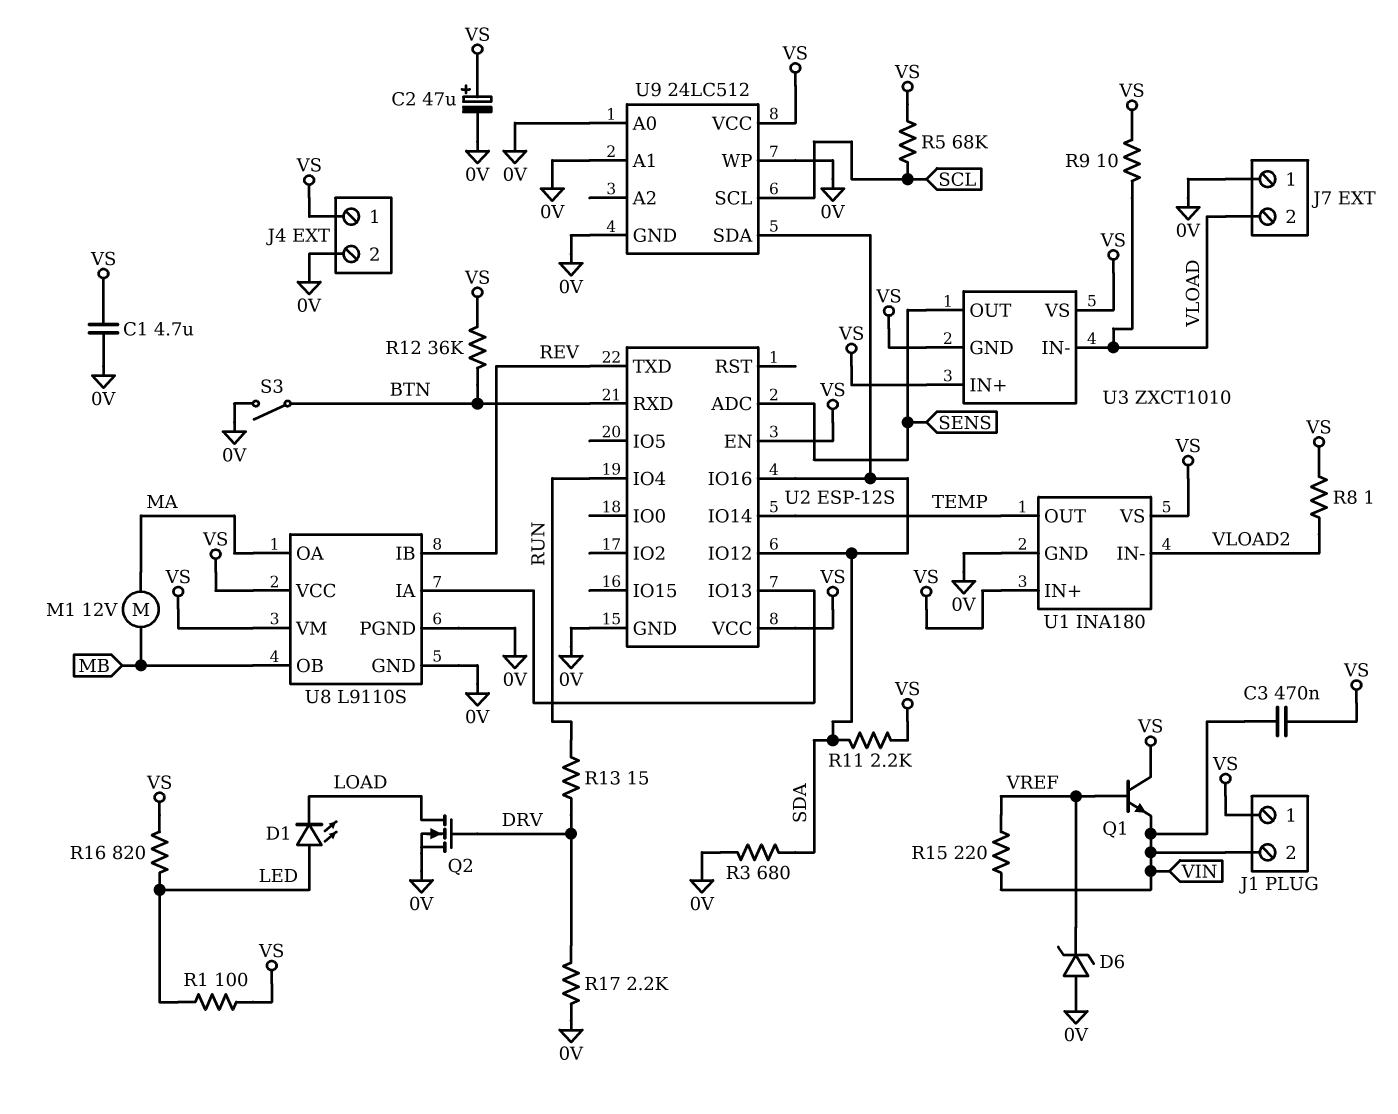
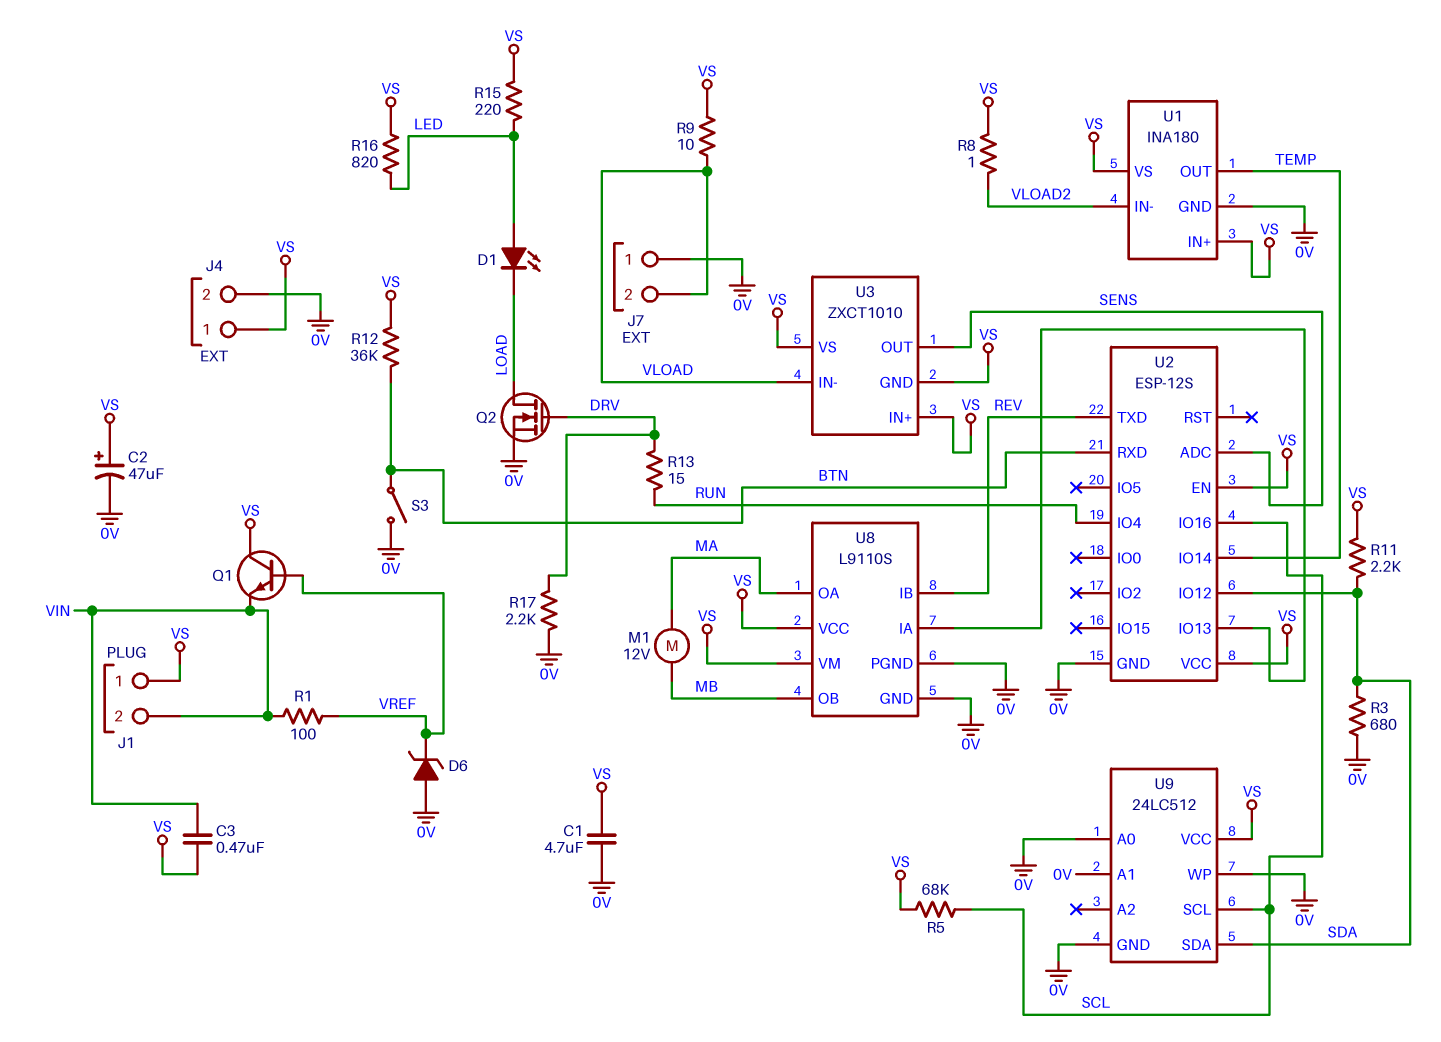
R1: 100 (LED, VS) -> 100 (VIN, VREF)
R15: 220 (VIN, VREF) -> 220 (LED, VS)
U2 pin IO16: SDA -> SCL

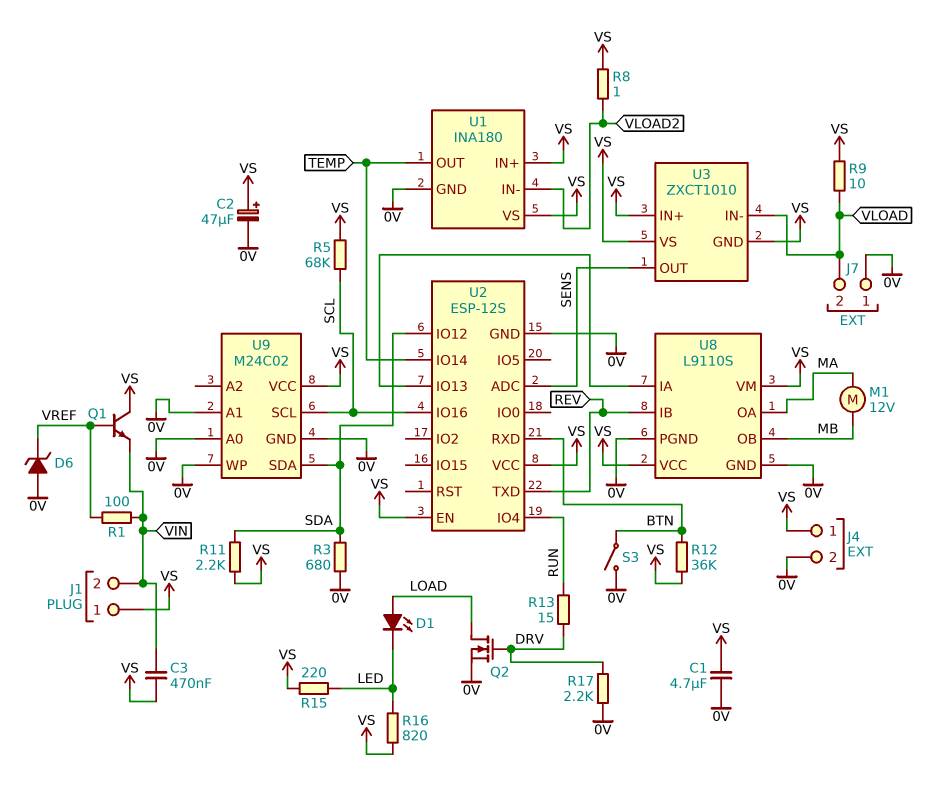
D1: LED (A LED, K LOAD) -> LED (A LOAD, K LED)
U9: 24LC512 -> M24C02

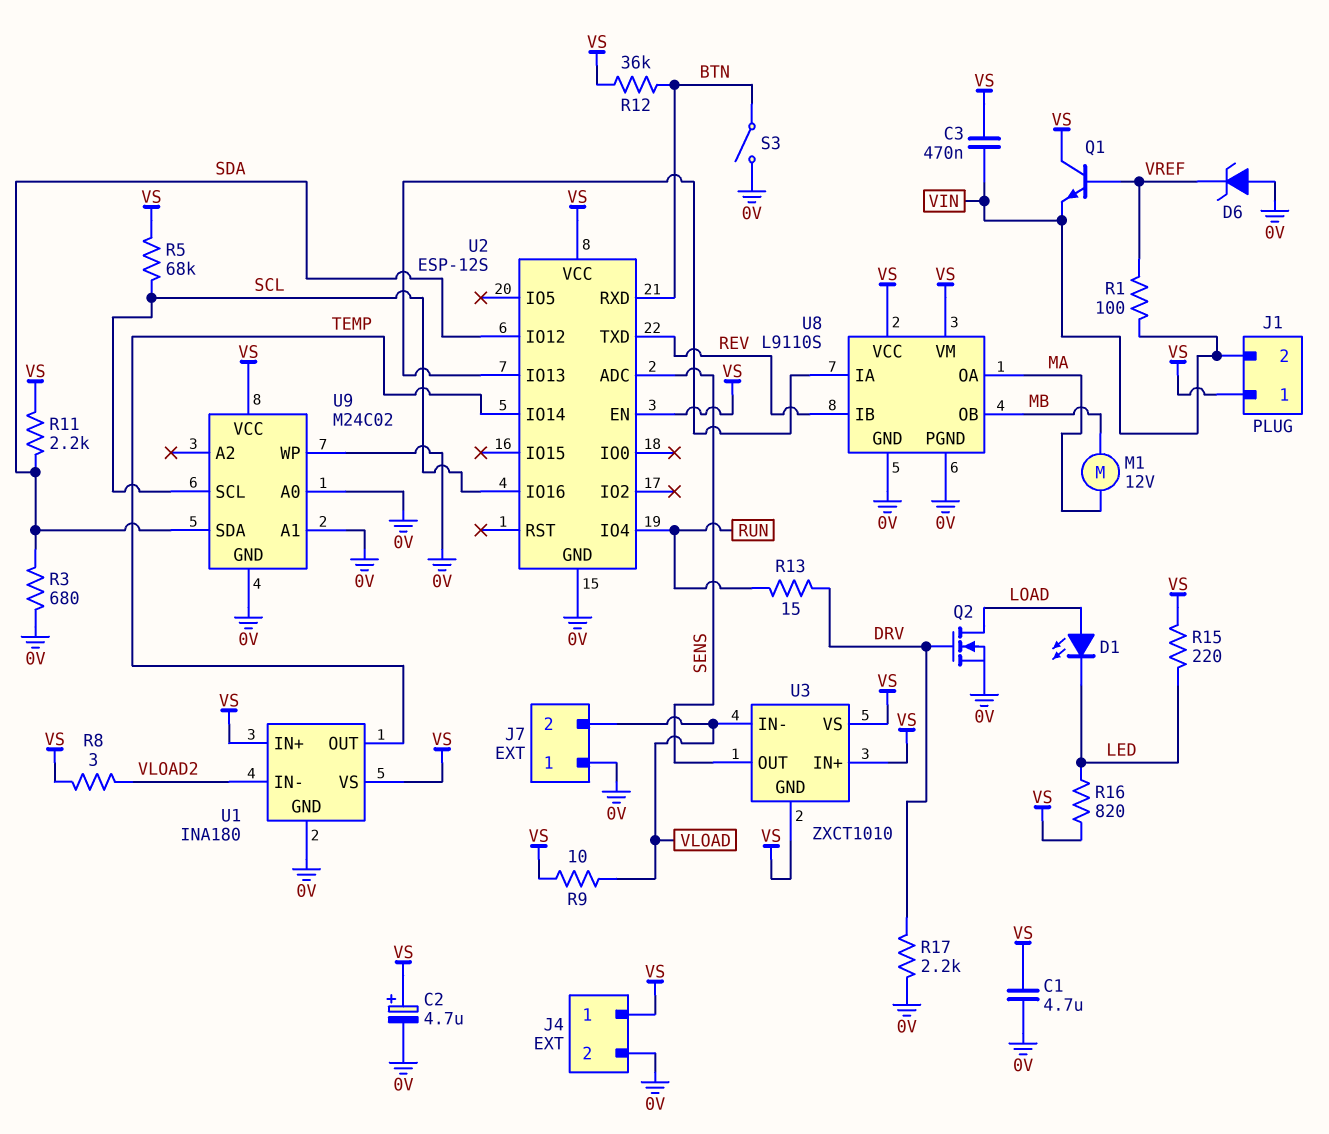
C2: 47uF (plus VS, minus 0V) -> 4.7uF (plus VS, minus 0V)
R8: 1 (VLOAD2, VS) -> 3 (VLOAD2, VS)

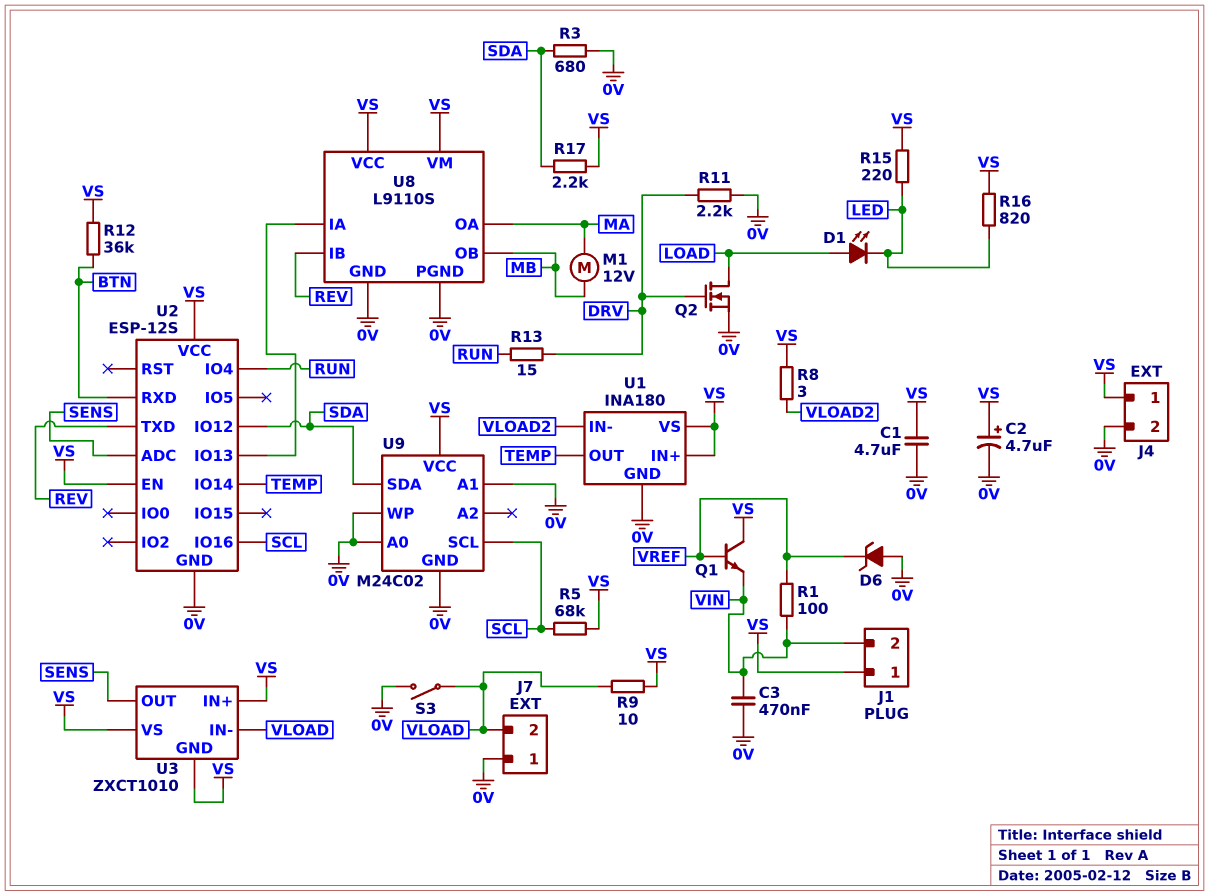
C3: 470nF (VIN, VS) -> 470nF (0V, VIN)
R11: 2.2k (SDA, VS) -> 2.2k (0V, DRV)
R17: 2.2k (0V, DRV) -> 2.2k (SDA, VS)
S3: switch (0V, BTN) -> switch (0V, VLOAD)

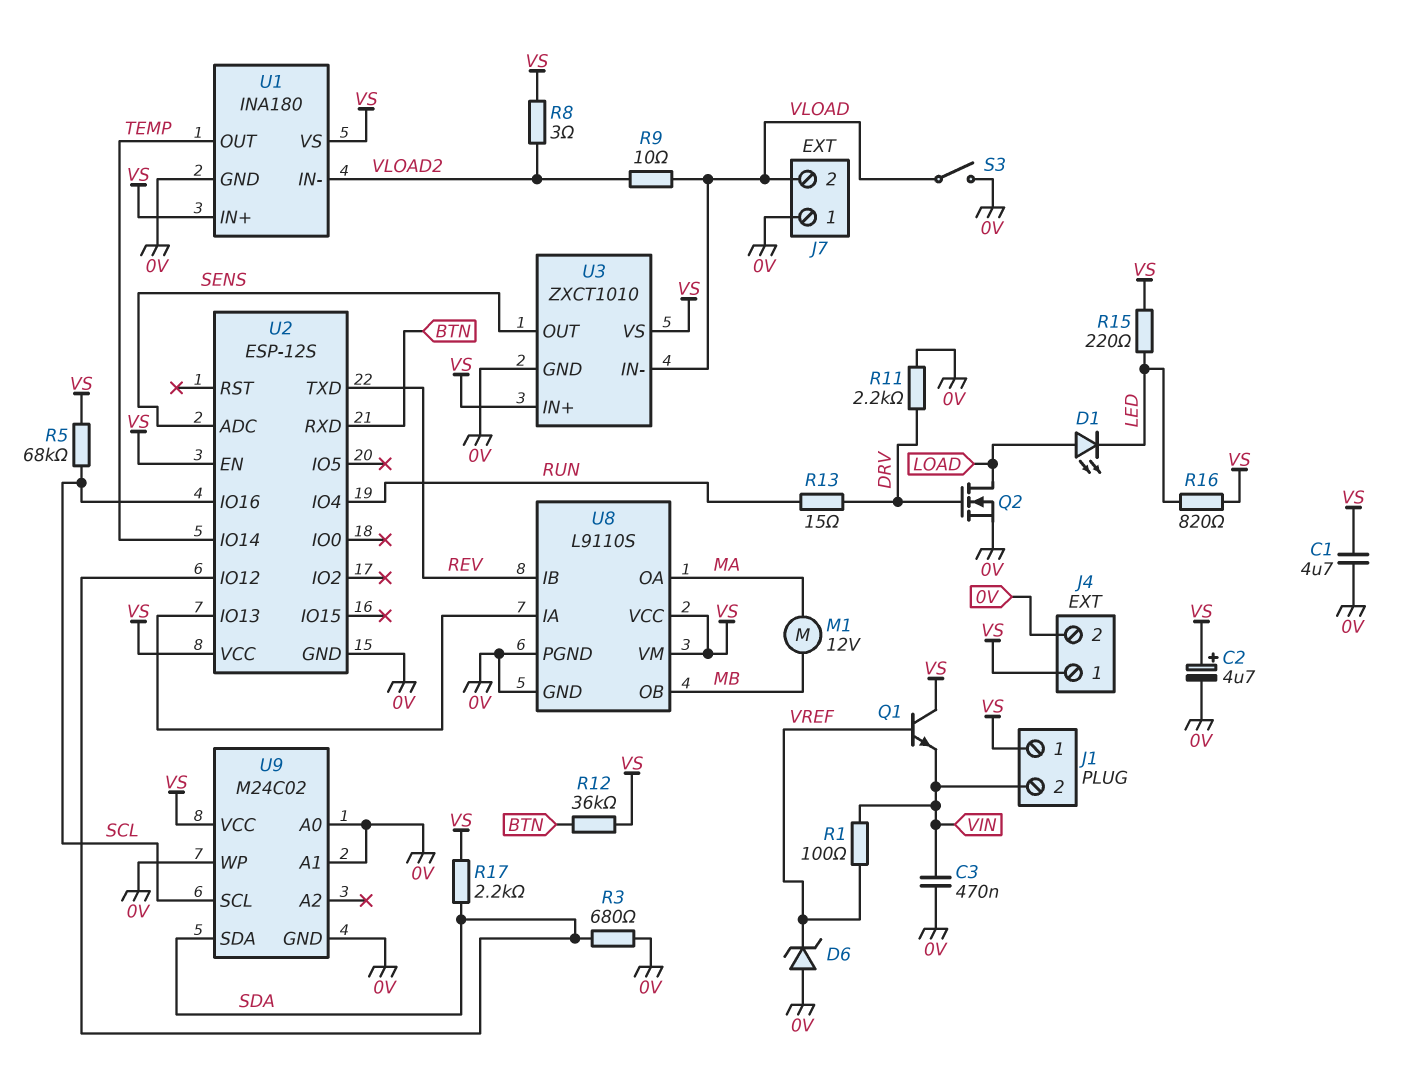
R9: 10 (VLOAD, VS) -> 10 (VLOAD, VLOAD2)
U3 pin GND: VS -> 0V

